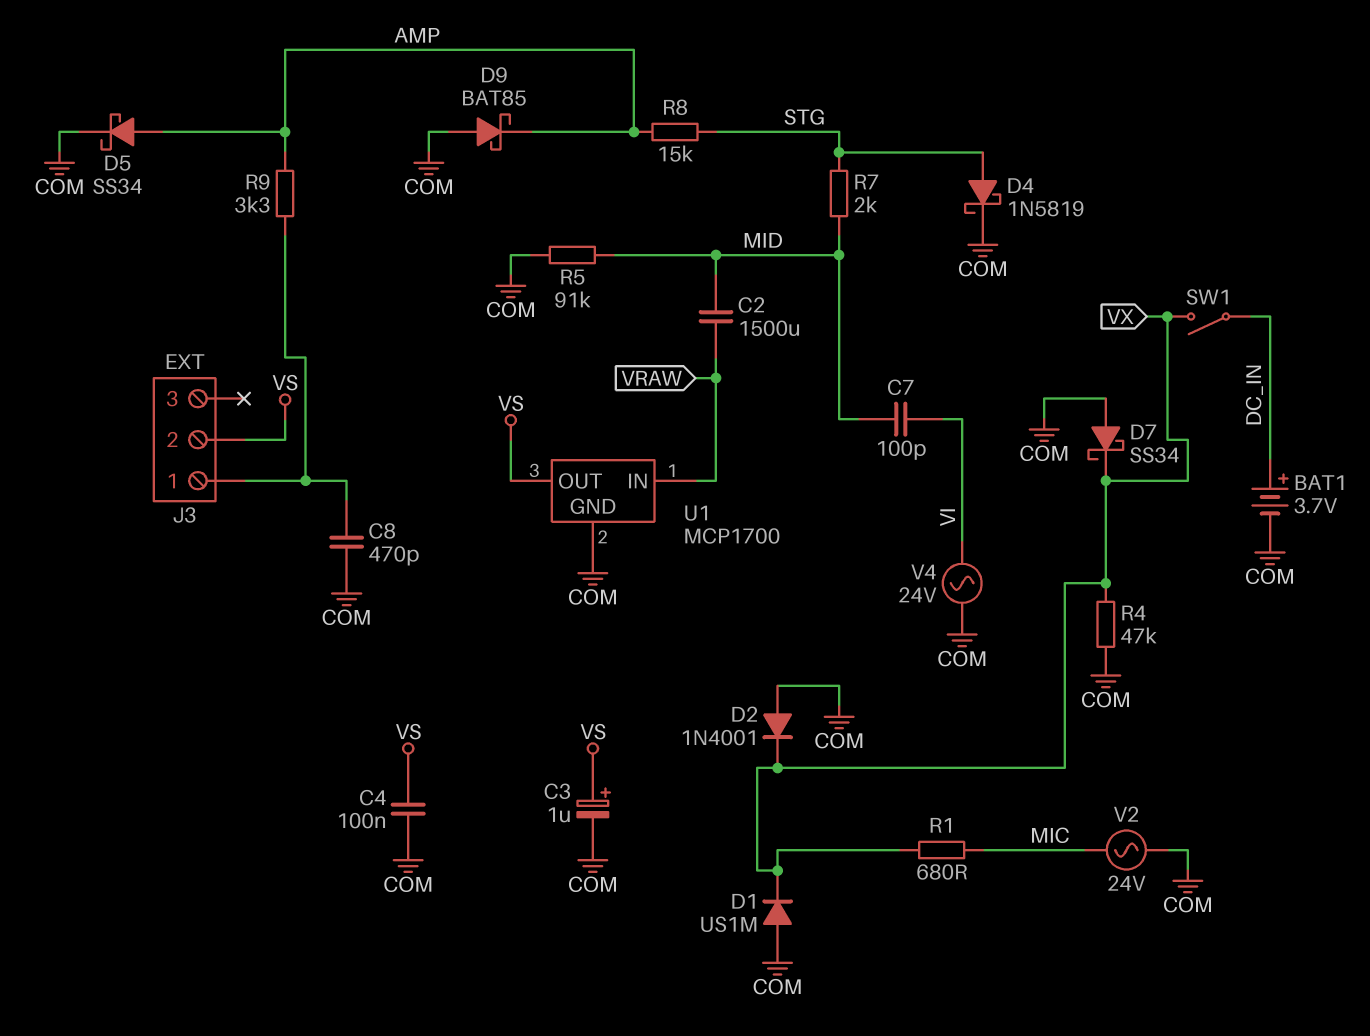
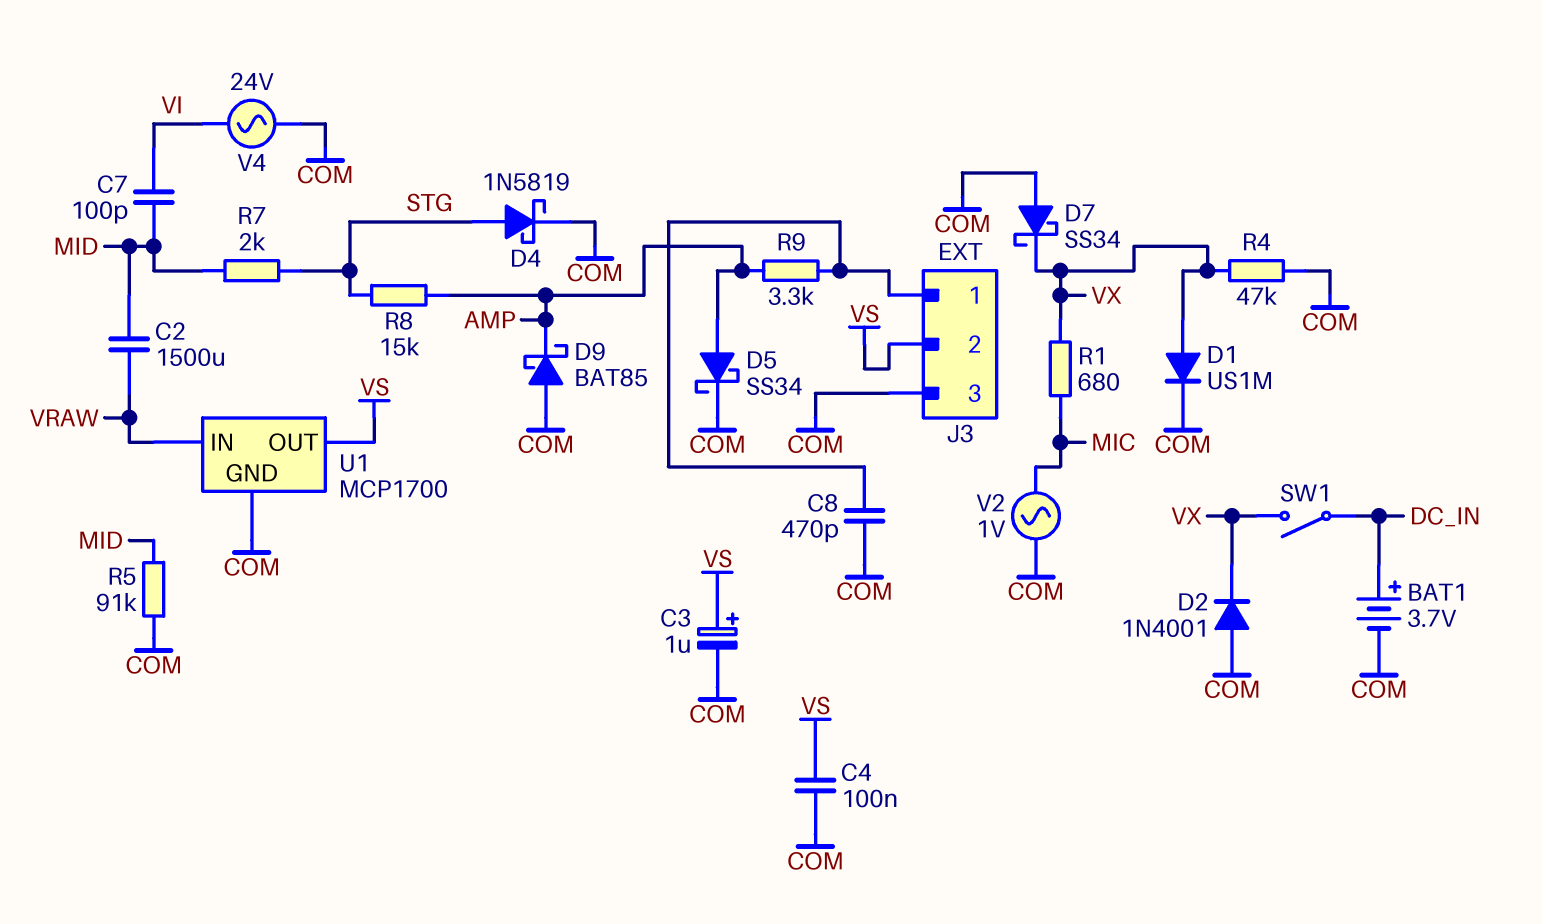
D1: diode US1M (A COM, K VX) -> diode US1M (A VX, K COM)
J3 pin 3: none -> COM
V2: AC 24V (COM, MIC) -> AC 1V (COM, MIC)

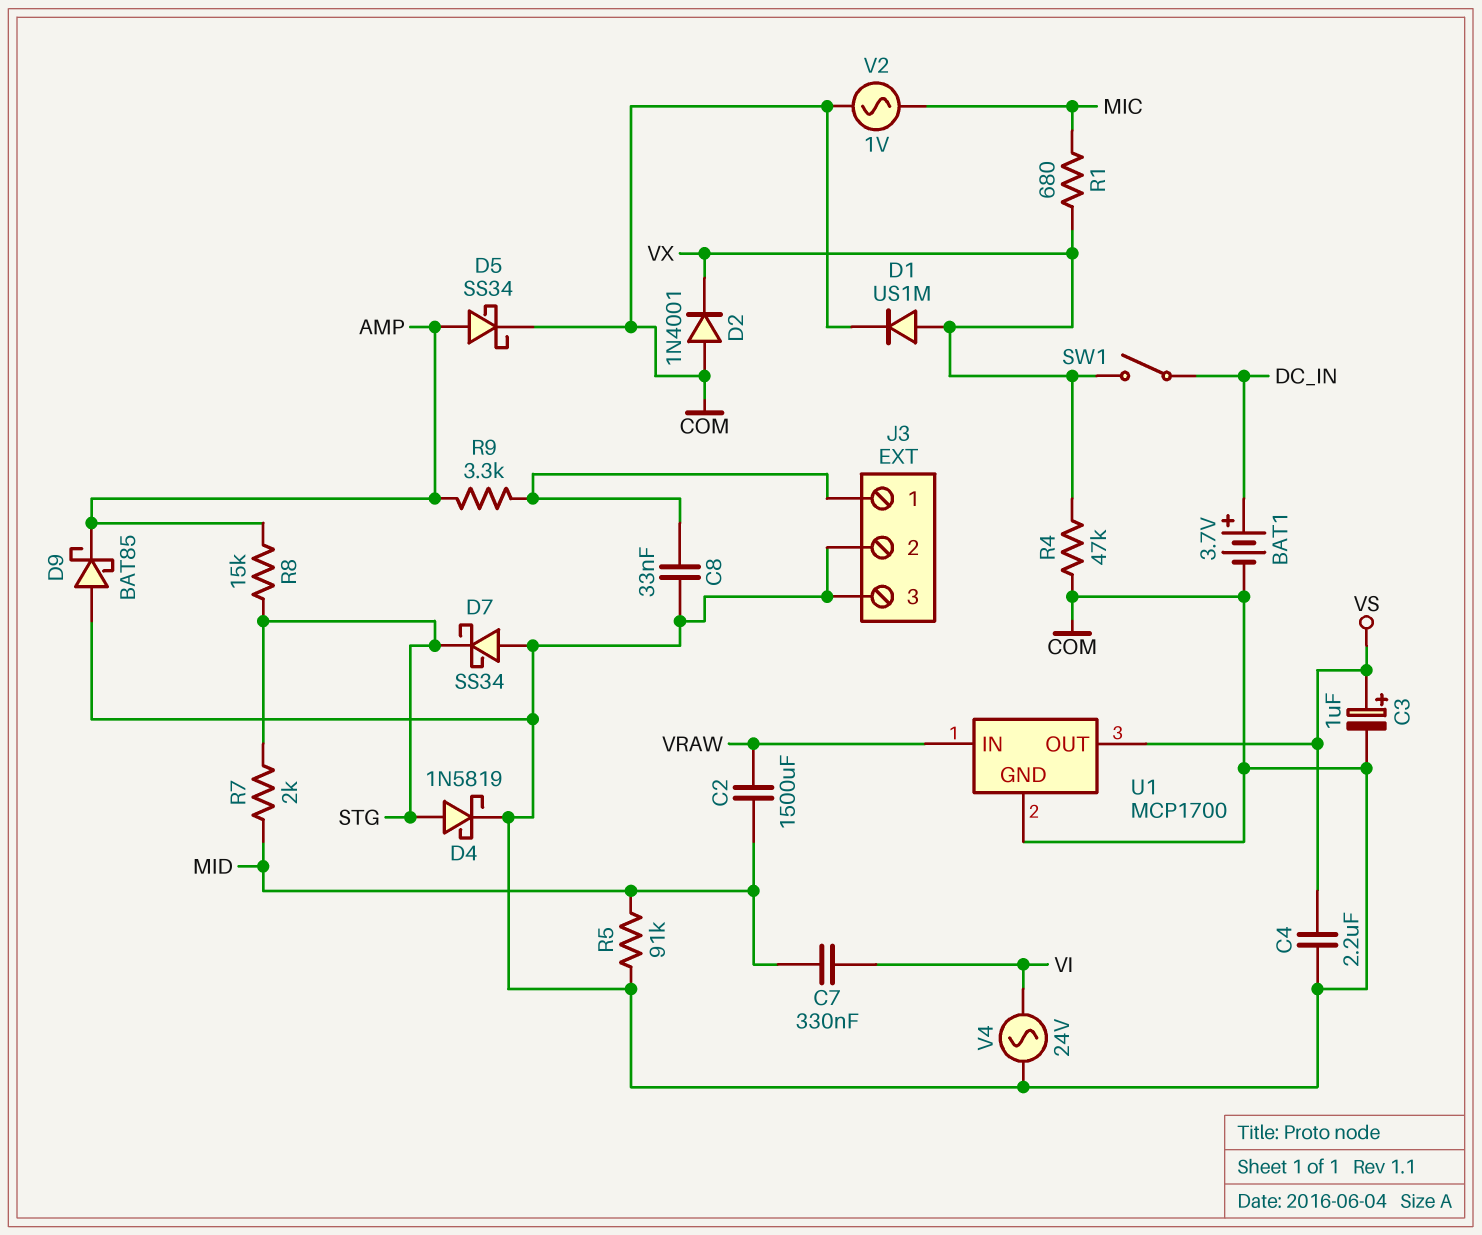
C4: 100nF (COM, VS) -> 2.2uF (COM, VS)
C7: 100pF (MID, VI) -> 330nF (MID, VI)
C8: 470pF (COM, J3/1) -> 33nF (COM, J3/1)
D7: schottky SS34 (A COM, K VX) -> schottky SS34 (A COM, K STG)
J3 pin 2: VS -> COM

